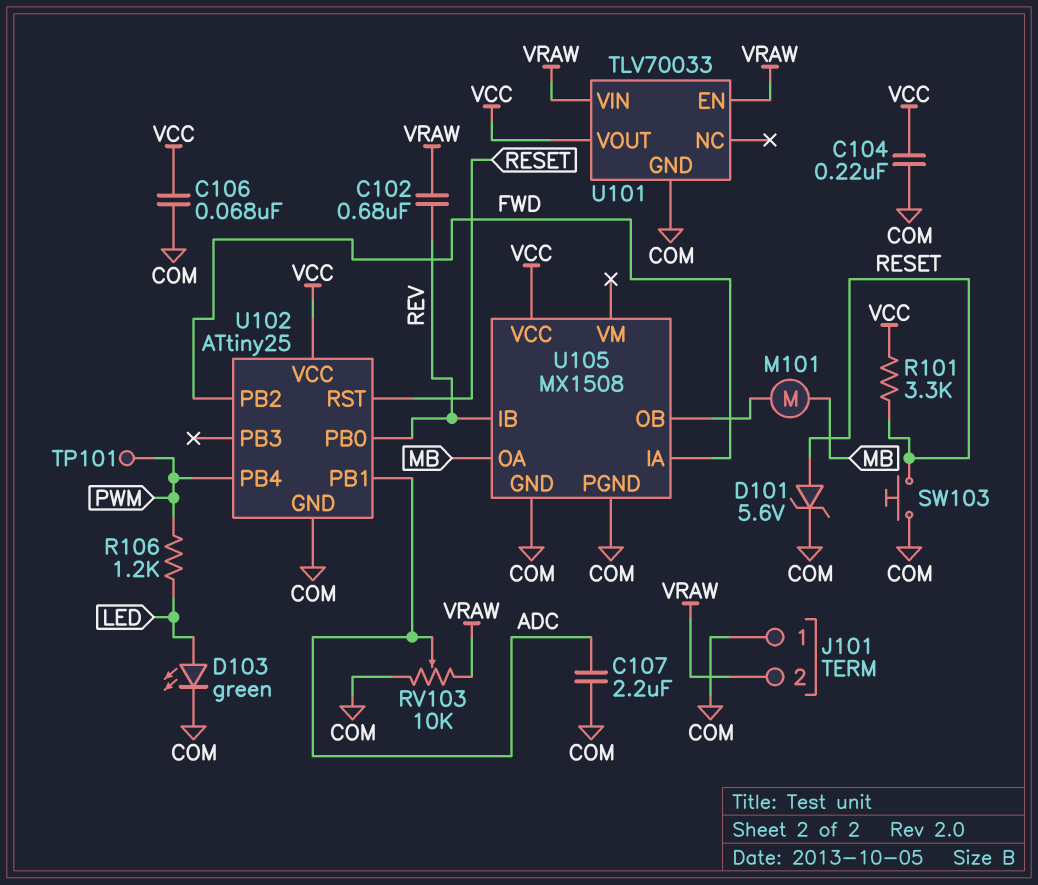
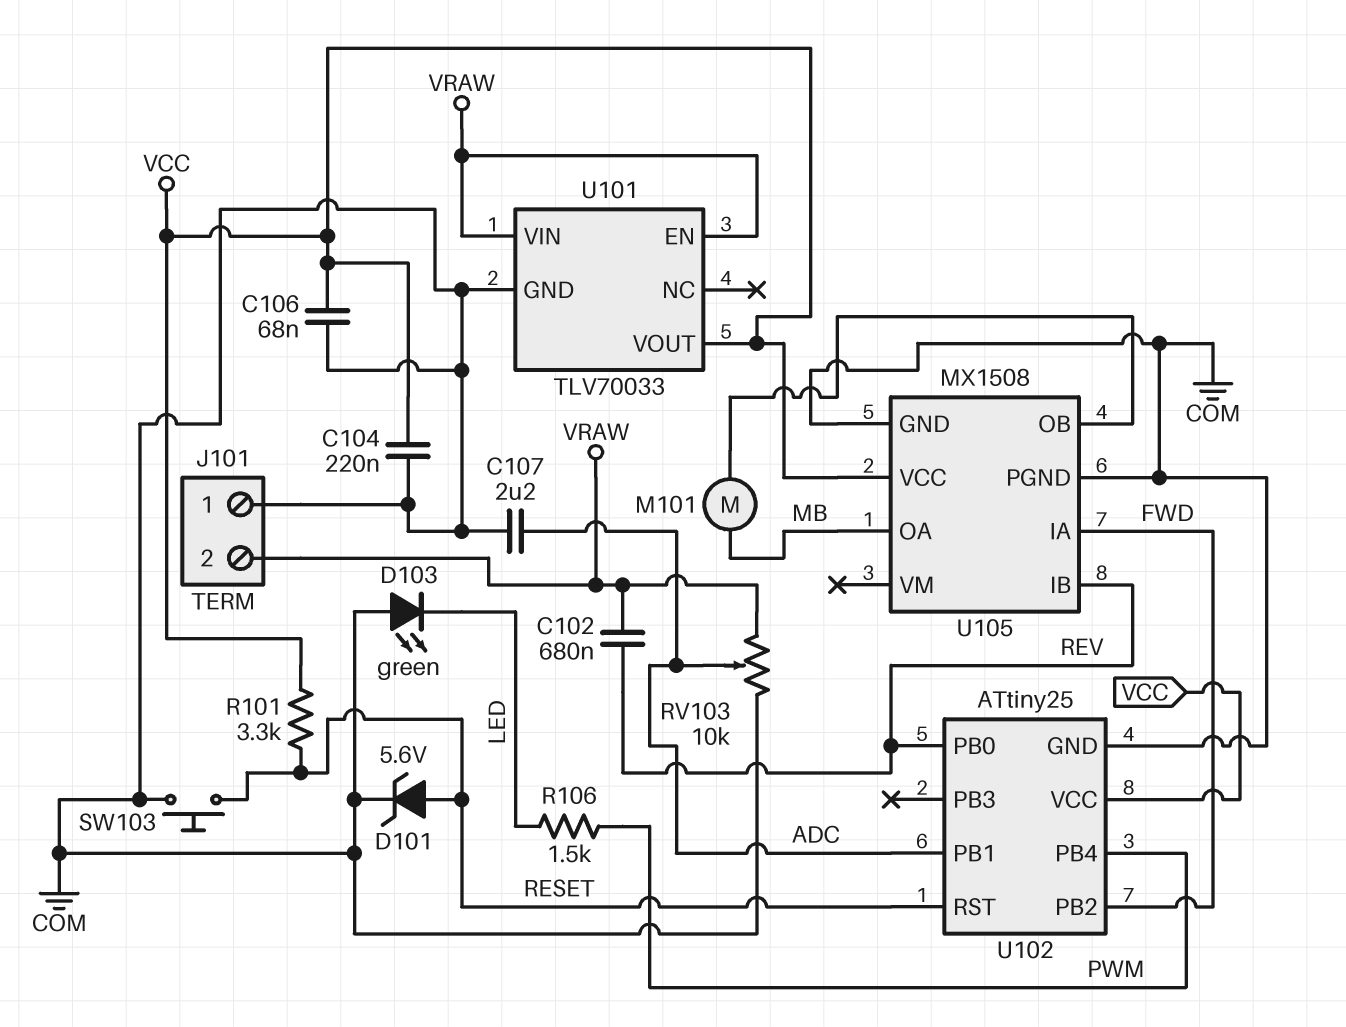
D103: LED green (A LED, K COM) -> LED green (A COM, K LED)
R106: 1.2k (LED, PWM) -> 1.5k (LED, PWM)
TP101: test point (PWM) -> none

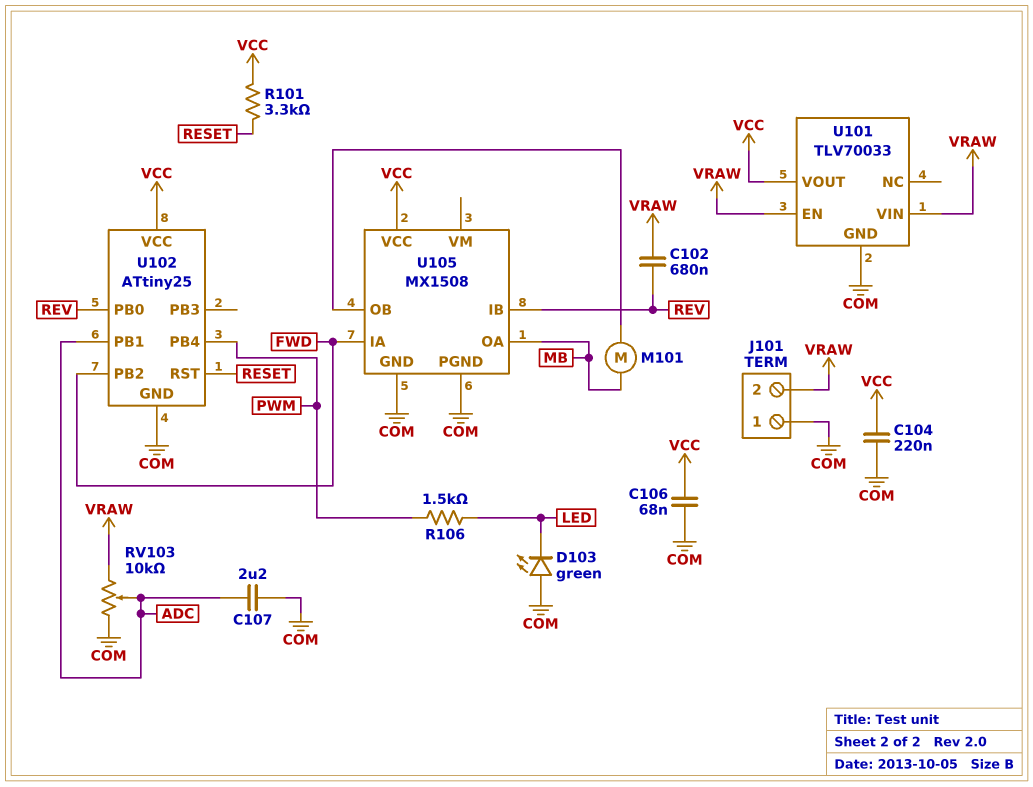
D101: zener 5.6V (A RESET, K COM) -> none
SW103: button (COM, RESET) -> none

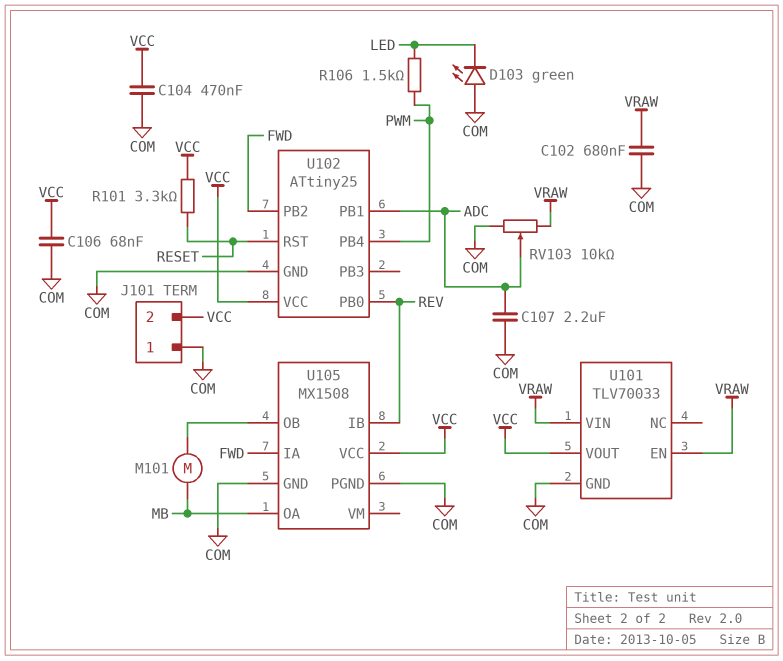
C102: 680nF (REV, VRAW) -> 680nF (COM, VRAW)
C104: 220nF (COM, VCC) -> 470nF (COM, VCC)
J101 pin 2: VRAW -> VCC

